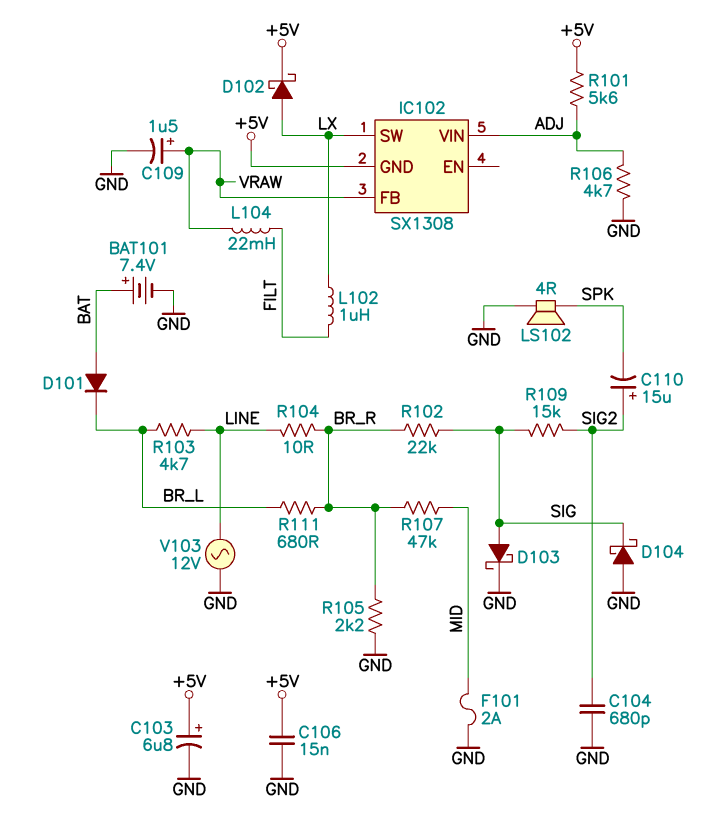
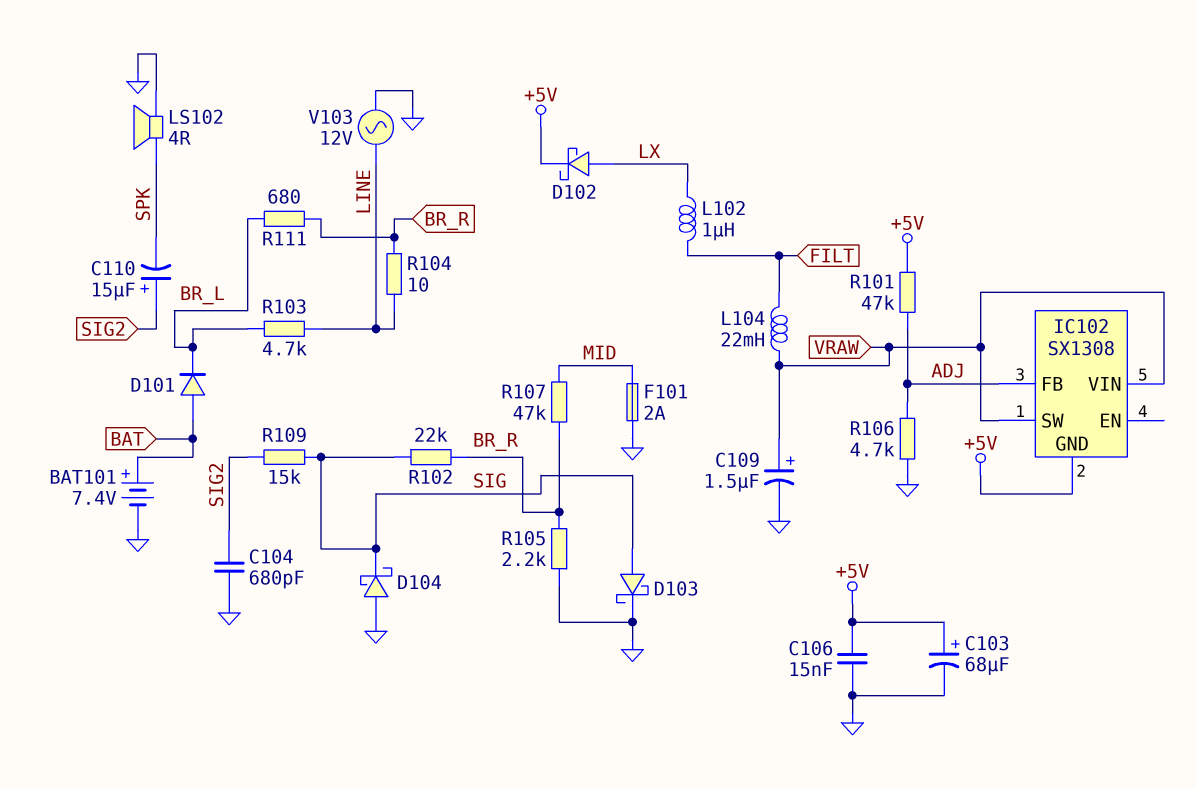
C103: 6.8uF (plus +5V, minus GND) -> 68uF (plus +5V, minus GND)
IC102 pin FB: VRAW -> ADJ
IC102 pin SW: LX -> VRAW
IC102 pin VIN: ADJ -> VRAW
R101: 5.6k (+5V, ADJ) -> 47k (+5V, ADJ)

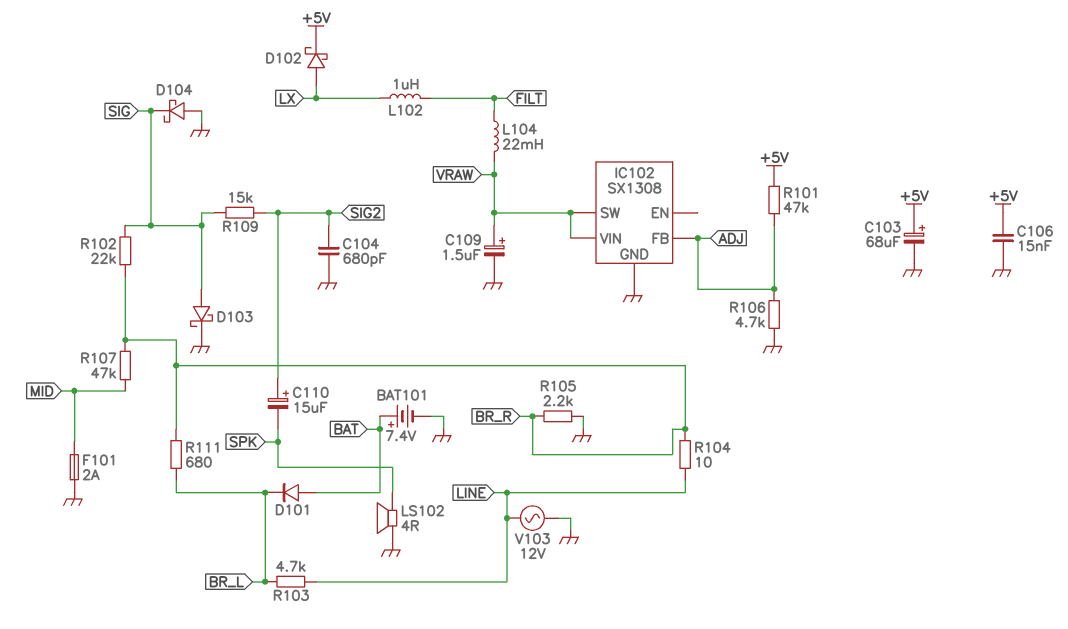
IC102 pin GND: +5V -> GND

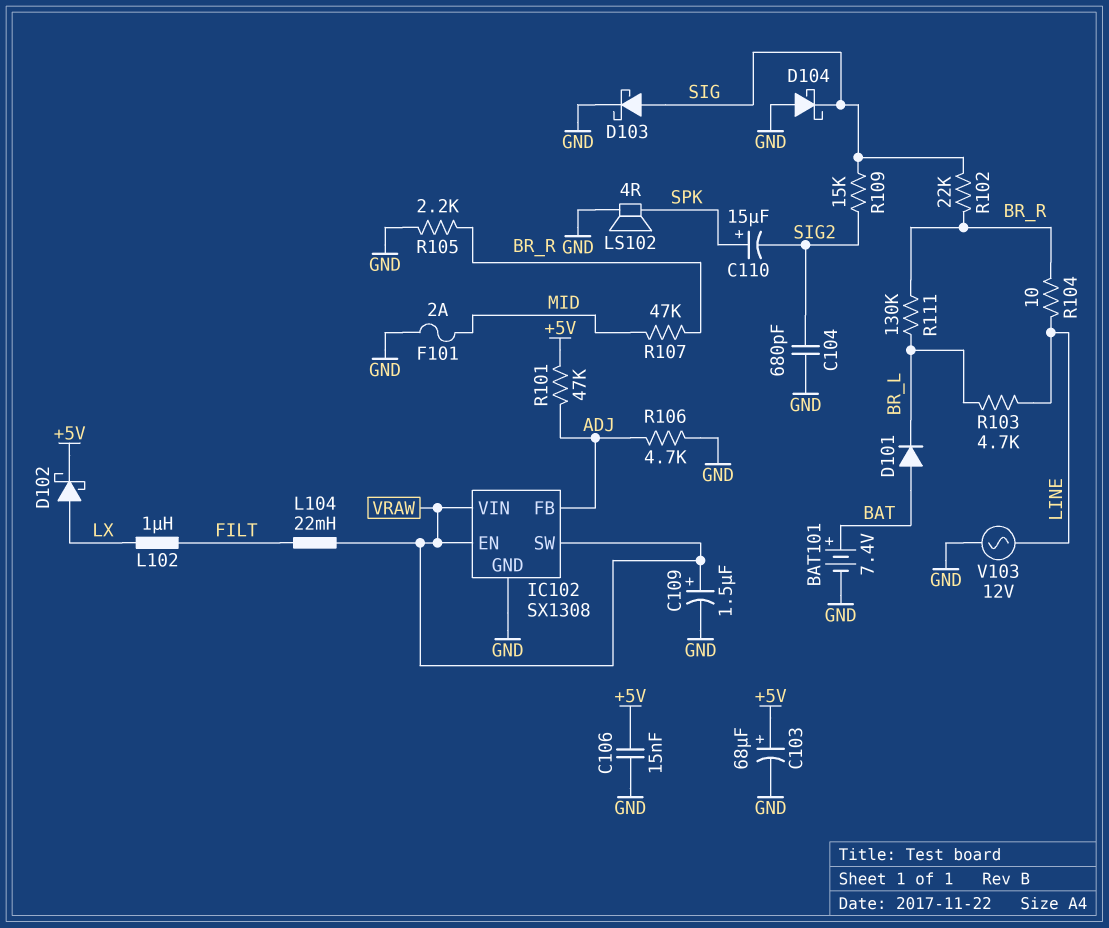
C110: 15uF (plus SIG2, minus SPK) -> 15uF (plus SPK, minus SIG2)
IC102 pin EN: none -> VRAW
R111: 680 (BR_L, BR_R) -> 130k (BR_L, BR_R)

